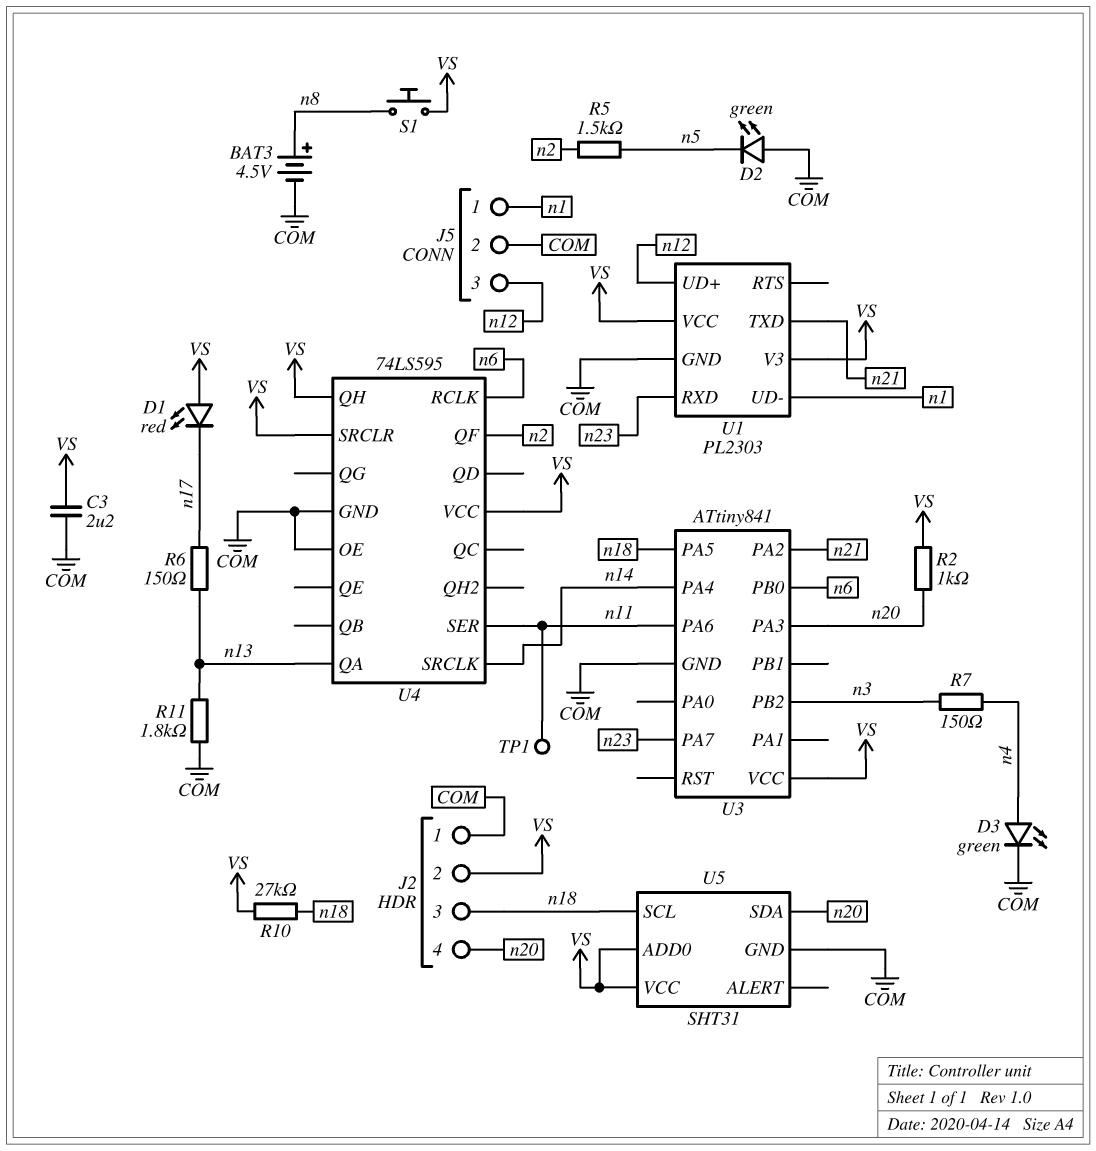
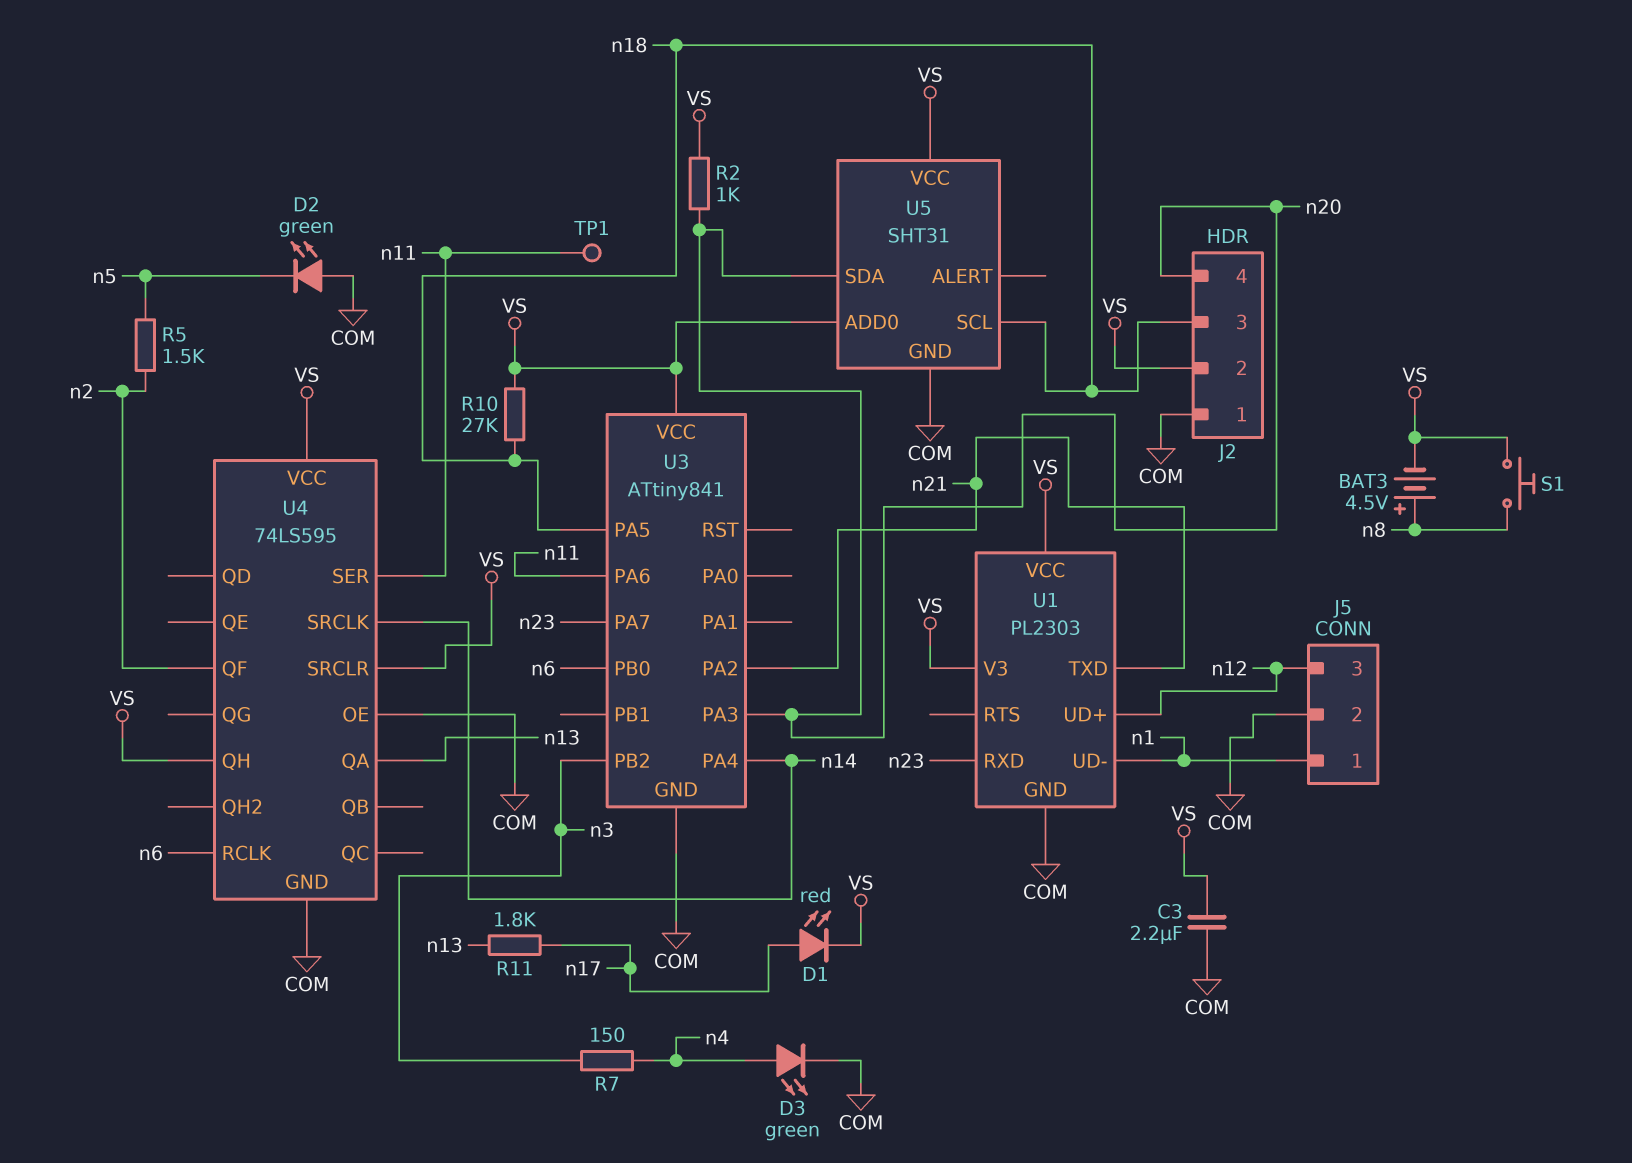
BAT3: 4.5V (plus n8, minus COM) -> 4.5V (plus n8, minus VS)
D1: LED red (A VS, K n17) -> LED red (A n17, K VS)
R6: 150 (n13, n17) -> none
R11: 1.8k (COM, n13) -> 1.8k (n13, n17)

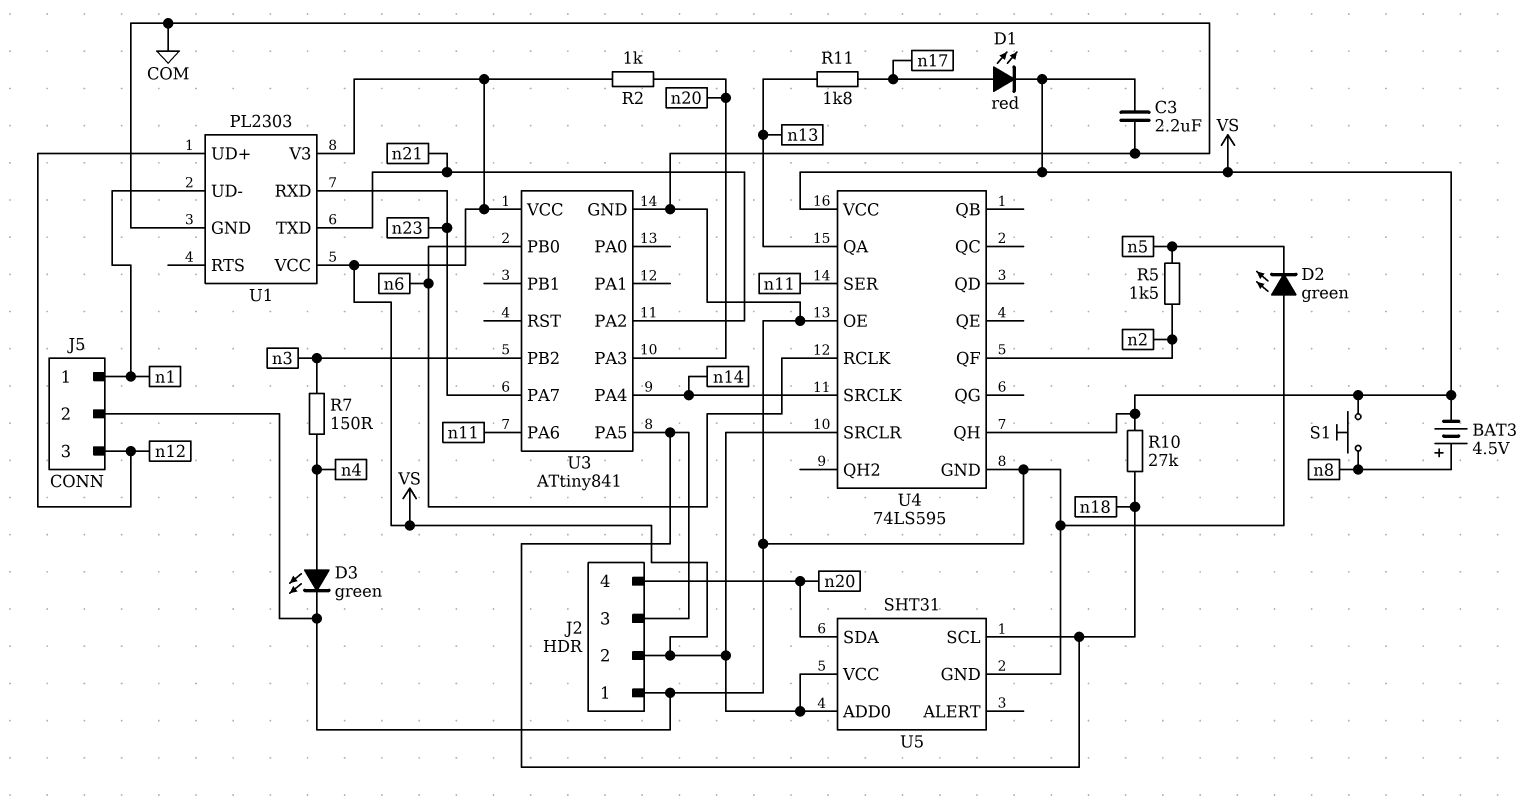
TP1: test point (n11) -> none

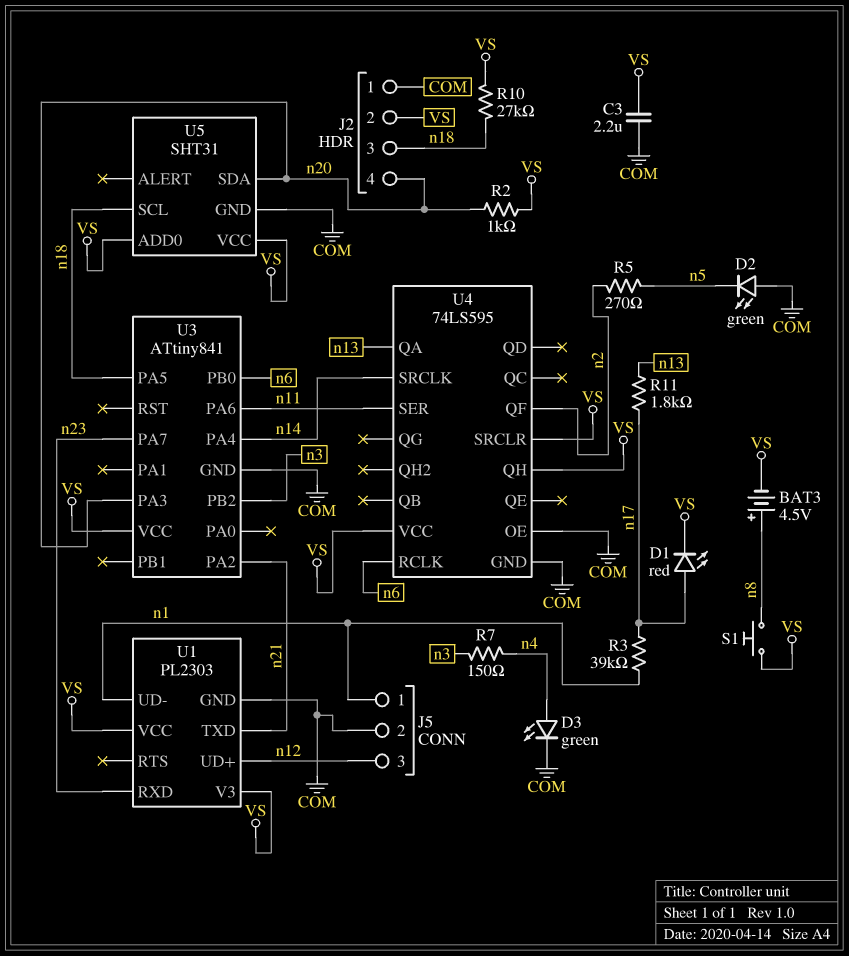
R3: none -> 39k (n1, n17)
R5: 1.5k (n2, n5) -> 270 (n2, n5)

